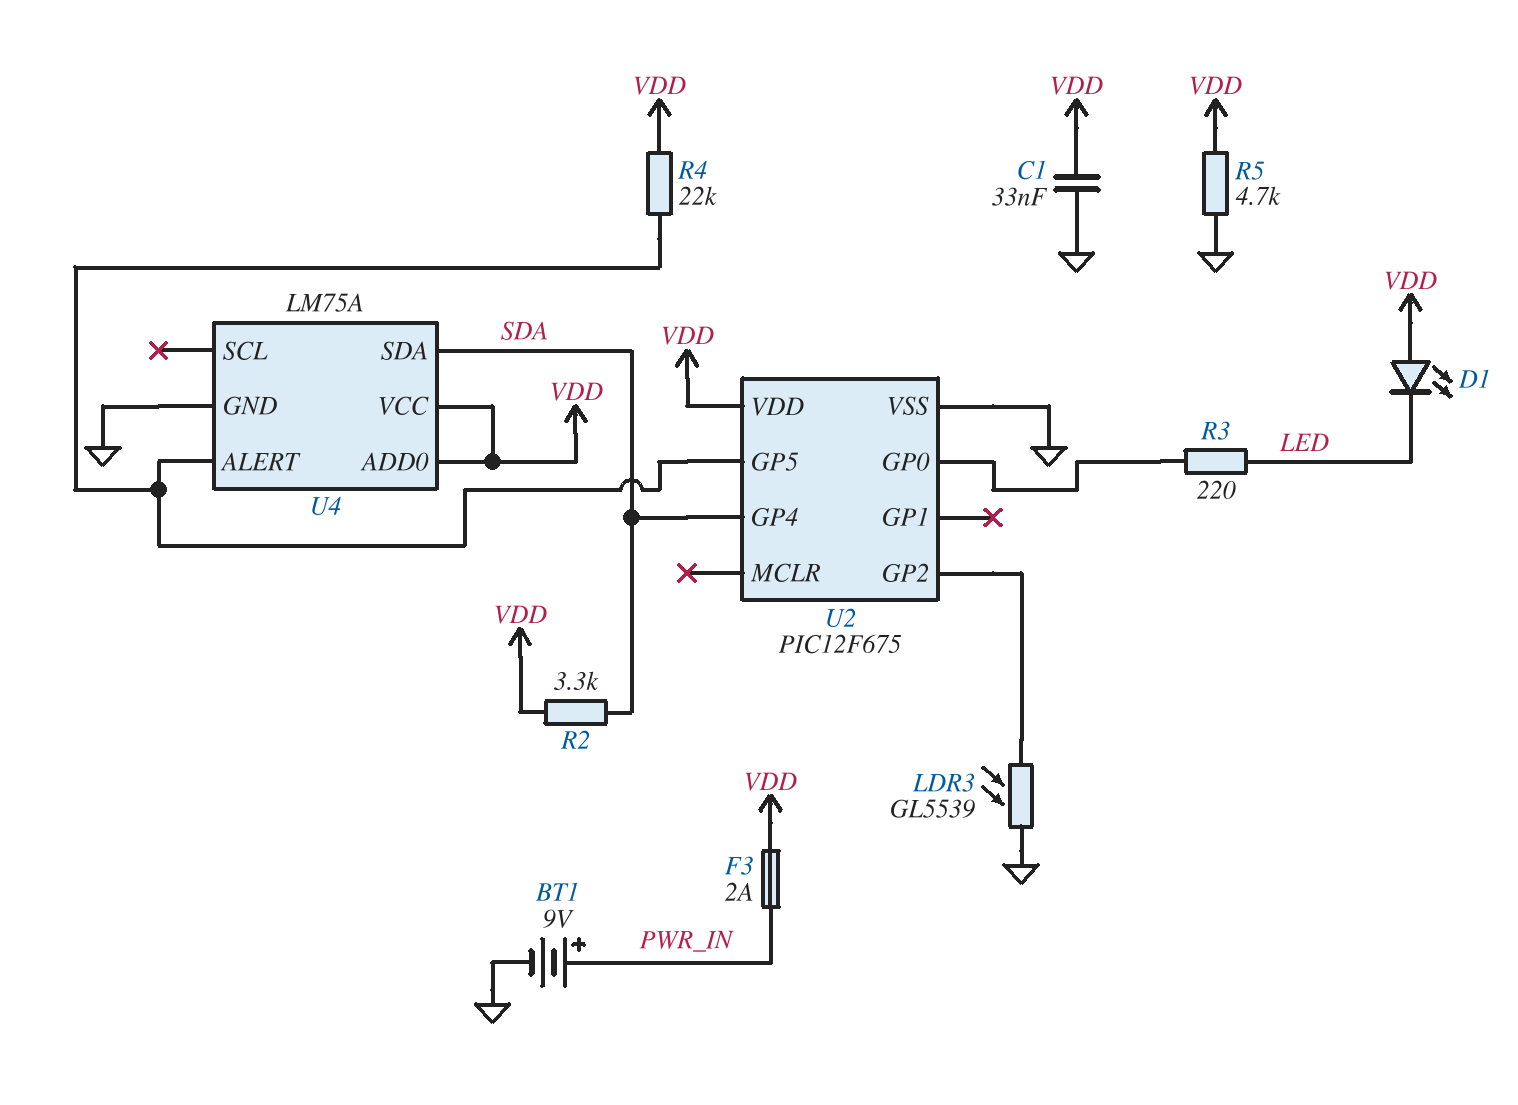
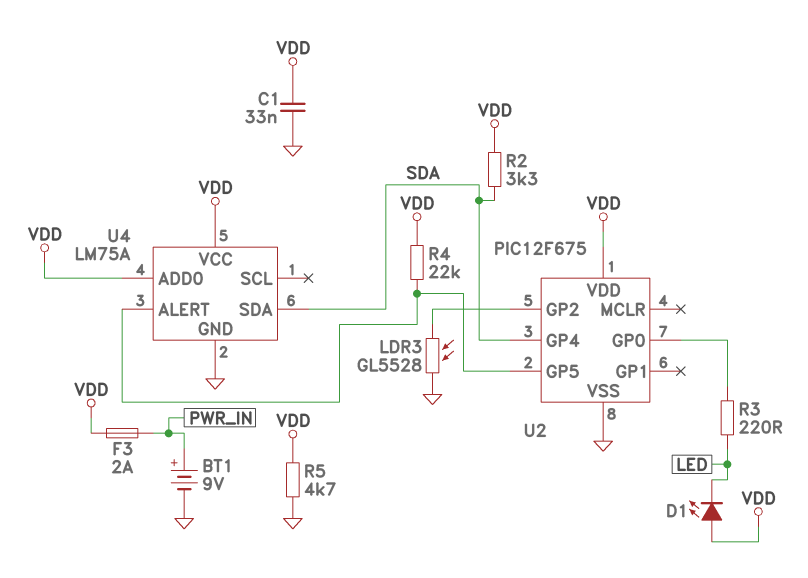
LDR3: GL5539 (GND, U2/GP2) -> GL5528 (GND, U2/GP2)

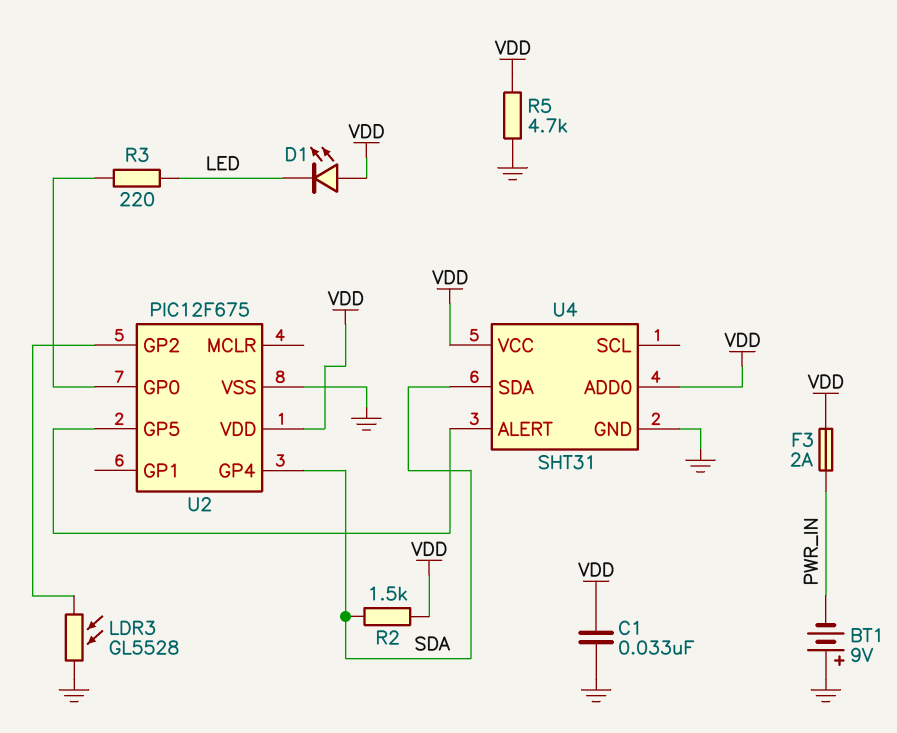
BT1: 9V (plus PWR_IN, minus GND) -> 9V (plus GND, minus PWR_IN)
R2: 3.3k (SDA, VDD) -> 1.5k (SDA, VDD)
R4: 22k (U2/GP5, VDD) -> none
U4: LM75A -> SHT31

